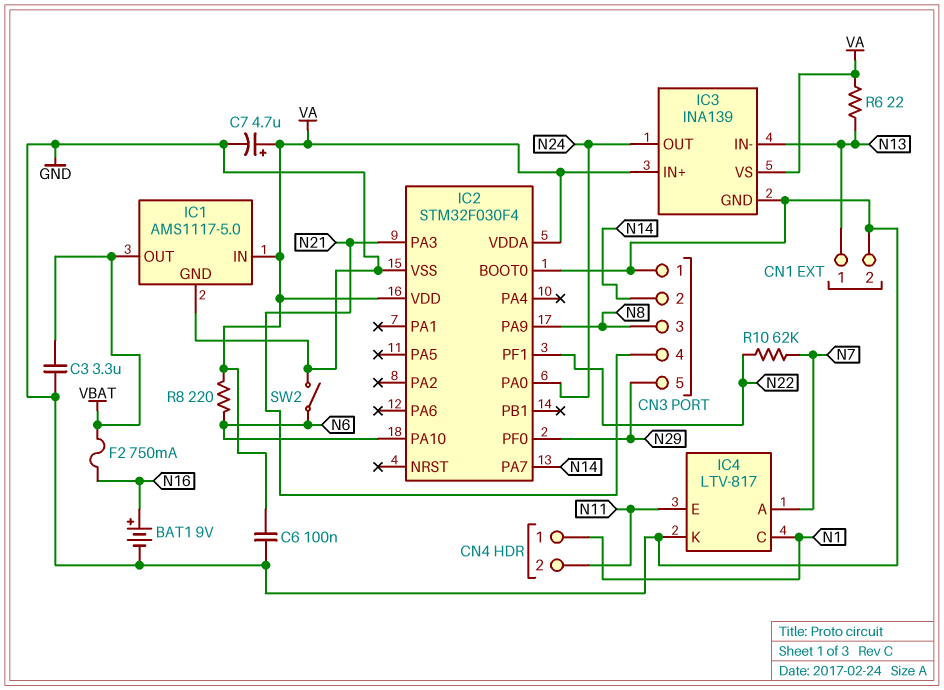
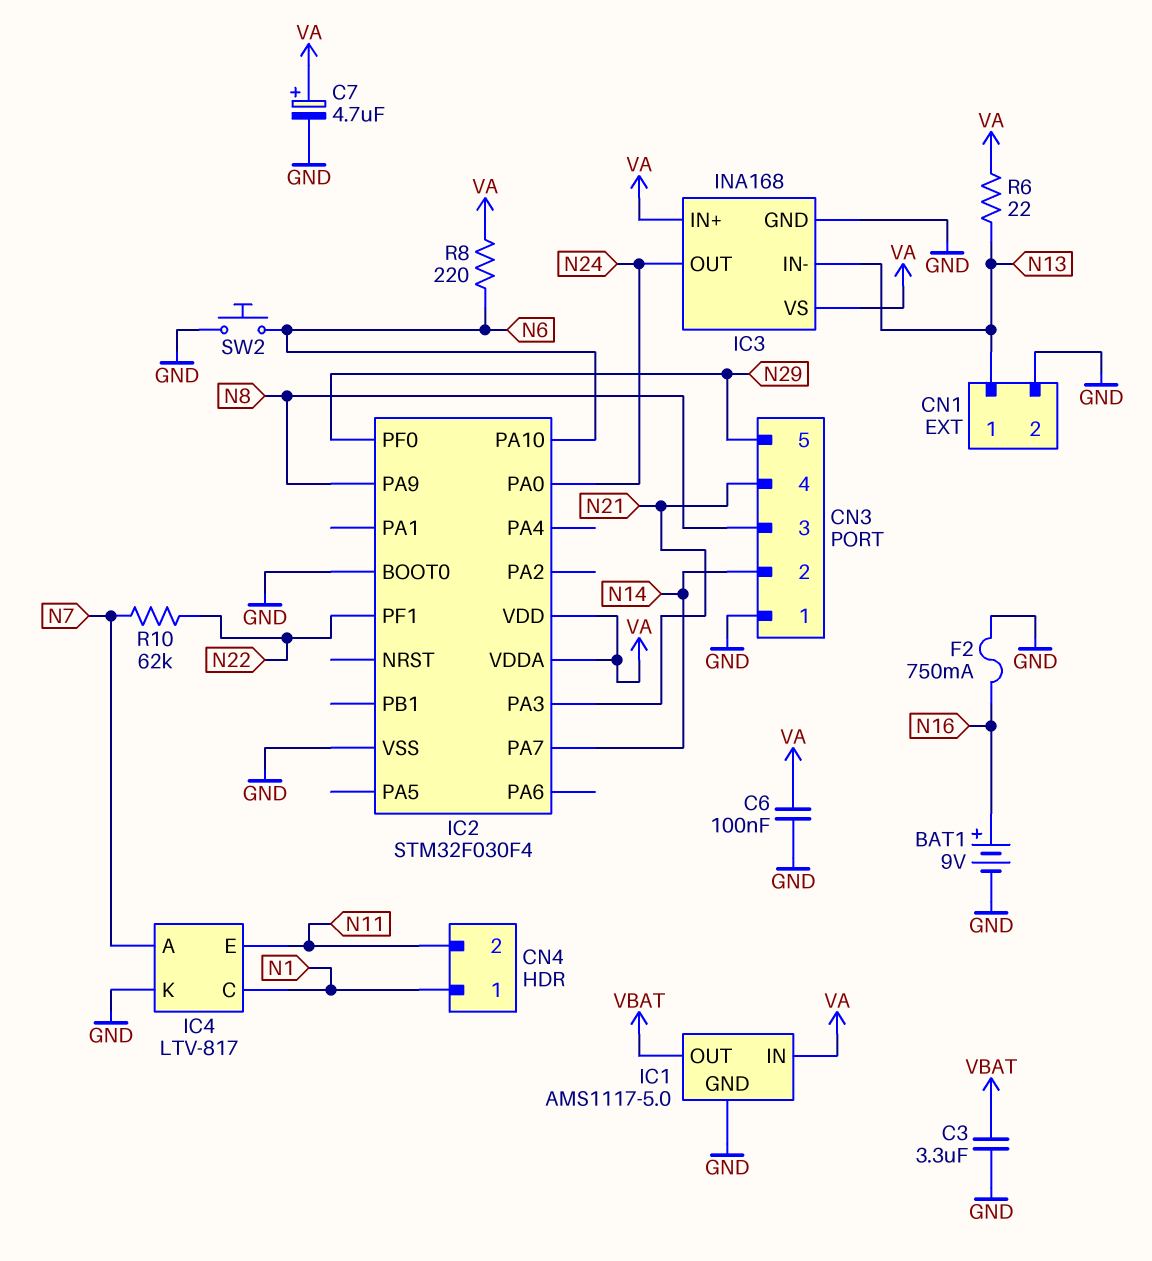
F2: 750mA (N16, VBAT) -> 750mA (GND, N16)
IC3: INA139 -> INA168
SW2: switch (GND, N6) -> button (GND, N6)

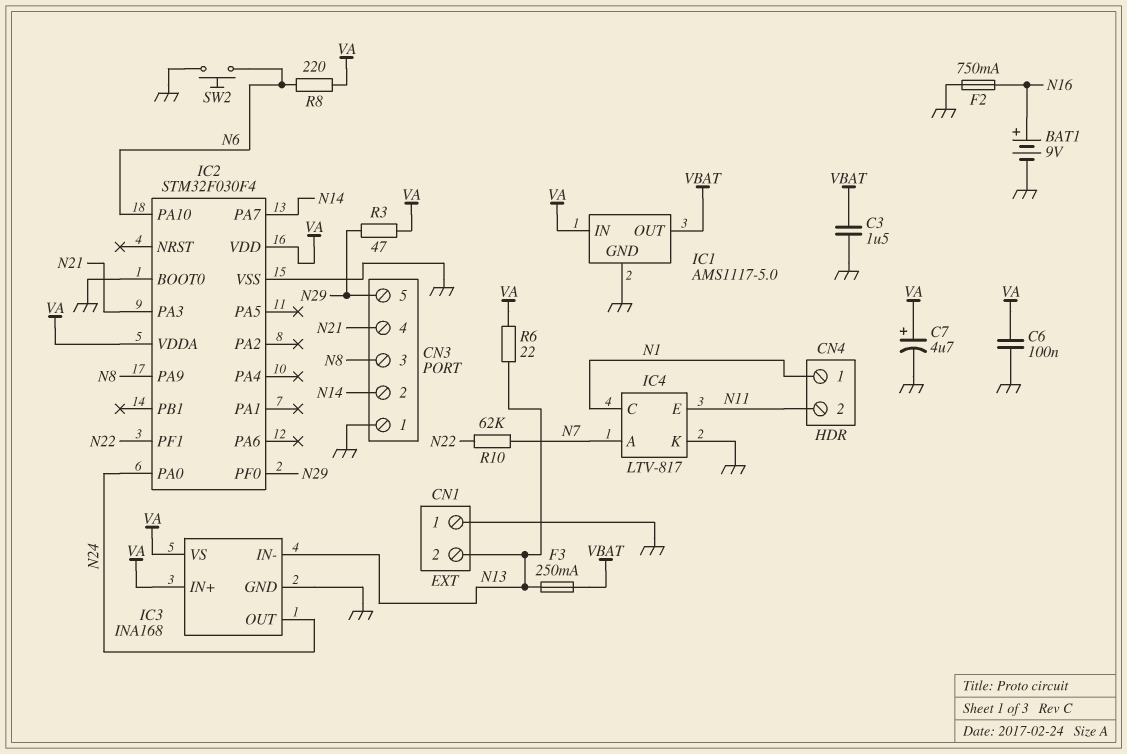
C3: 3.3uF (GND, VBAT) -> 1.5uF (GND, VBAT)
CN1 pin 1: N13 -> GND
CN1 pin 2: GND -> N13
F3: none -> 250mA (N13, VBAT)
R3: none -> 47 (N29, VA)

